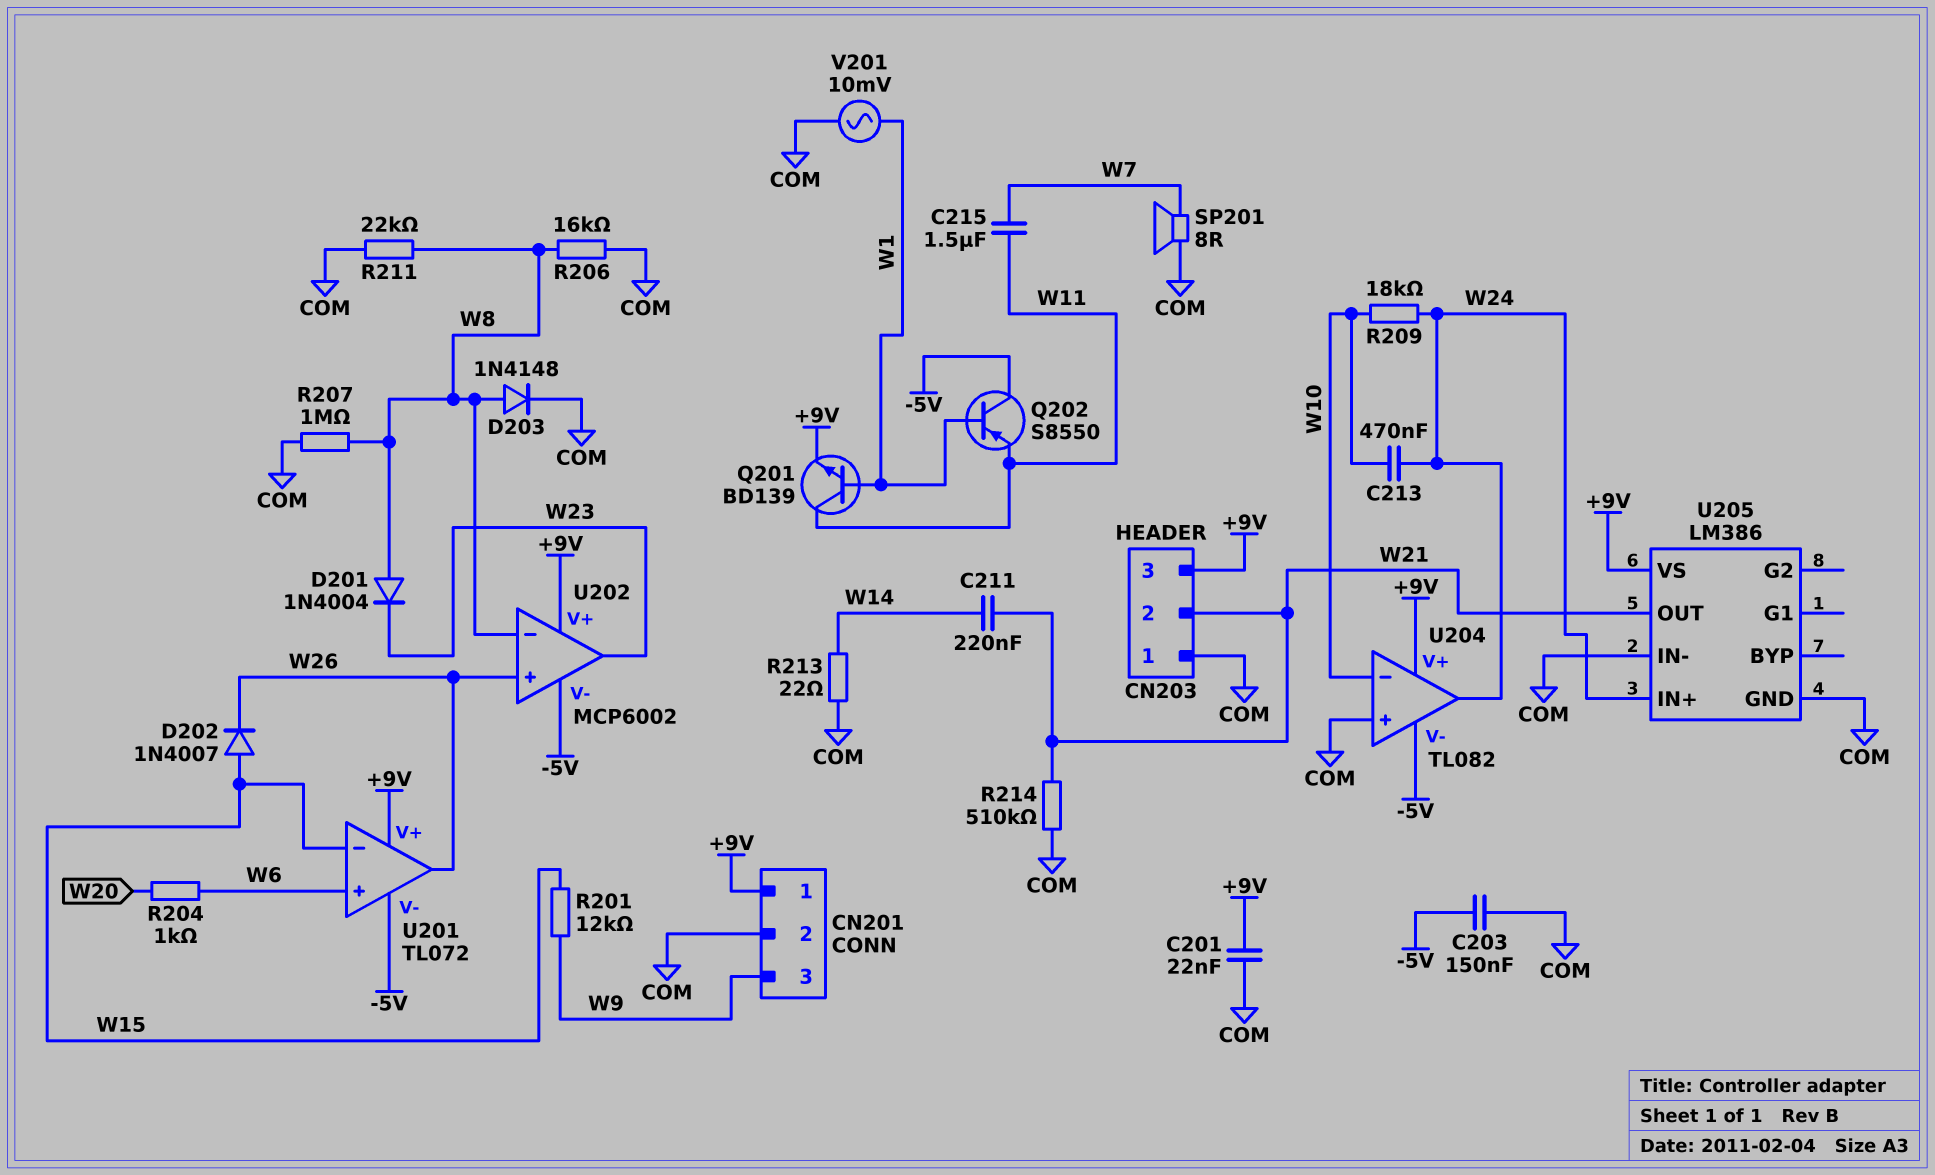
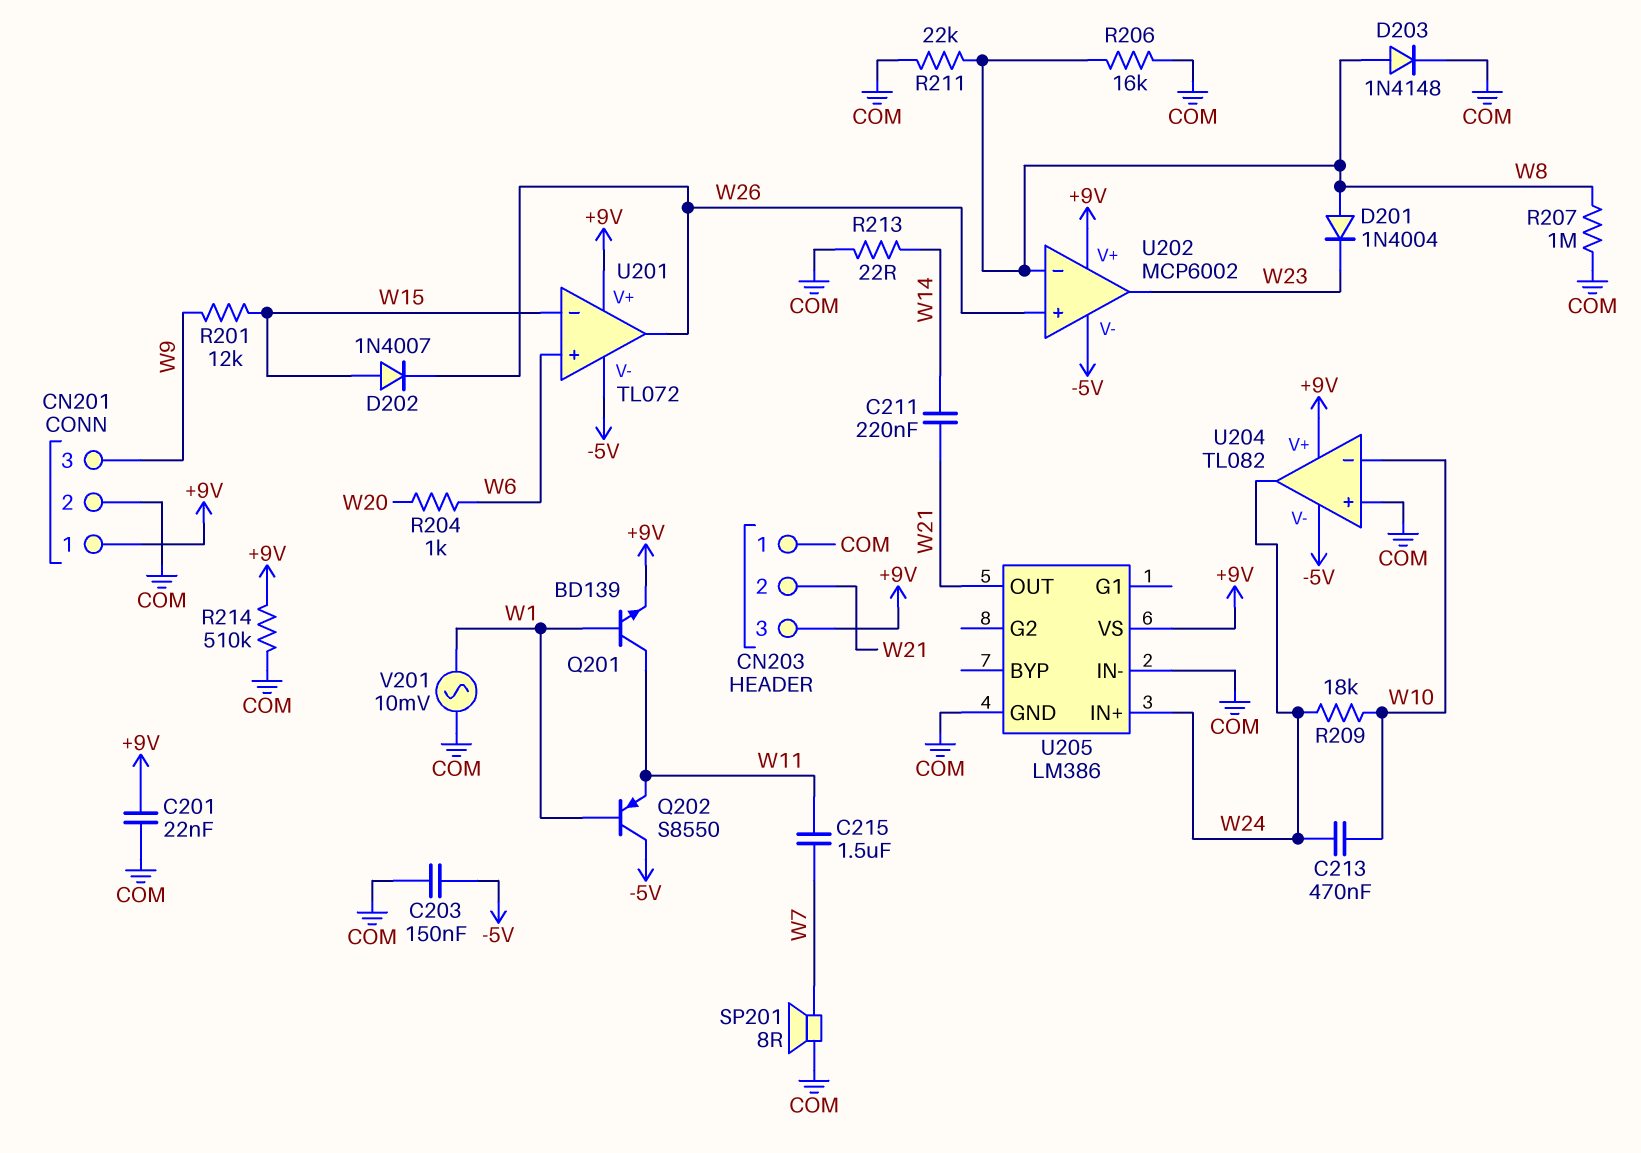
R214: 510k (COM, W21) -> 510k (+9V, COM)

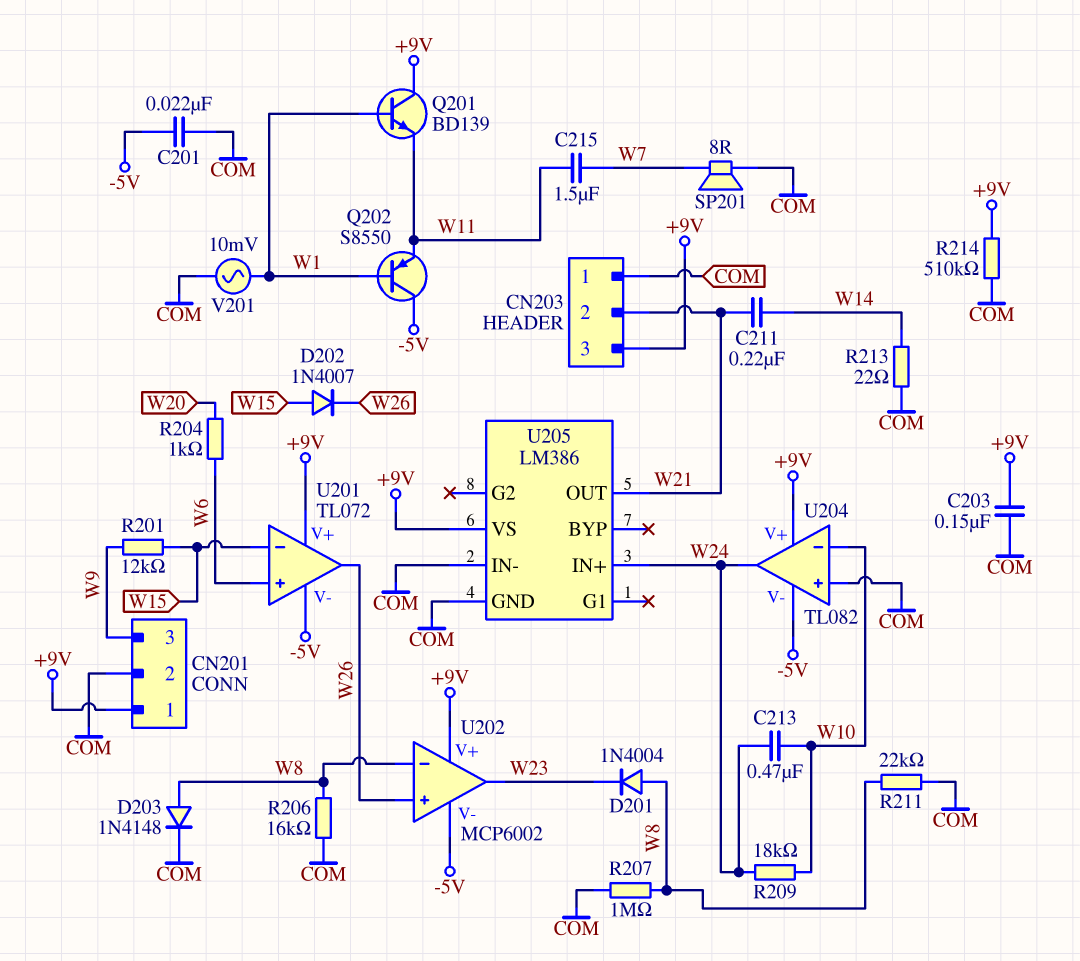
C201: 22nF (+9V, COM) -> 22nF (-5V, COM)
C203: 150nF (-5V, COM) -> 150nF (+9V, COM)
Q201: NPN BD139 (B W1, C W11, E +9V) -> NPN BD139 (B W1, C +9V, E W11)

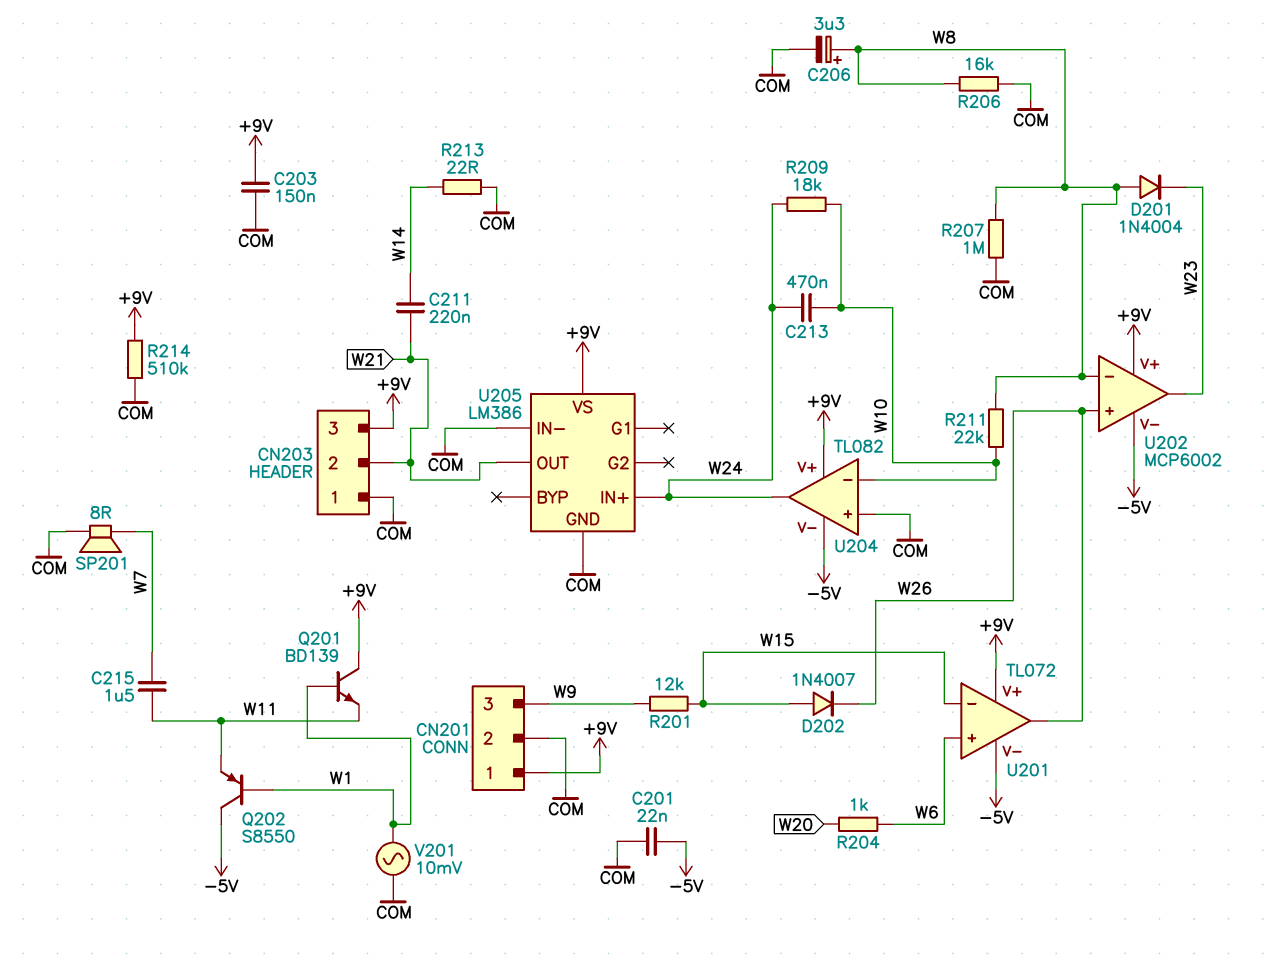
C206: none -> 3.3uF (plus W8, minus COM)
D203: diode 1N4148 (A W8, K COM) -> none
R211: 22k (COM, W8) -> 22k (W8, W10)

